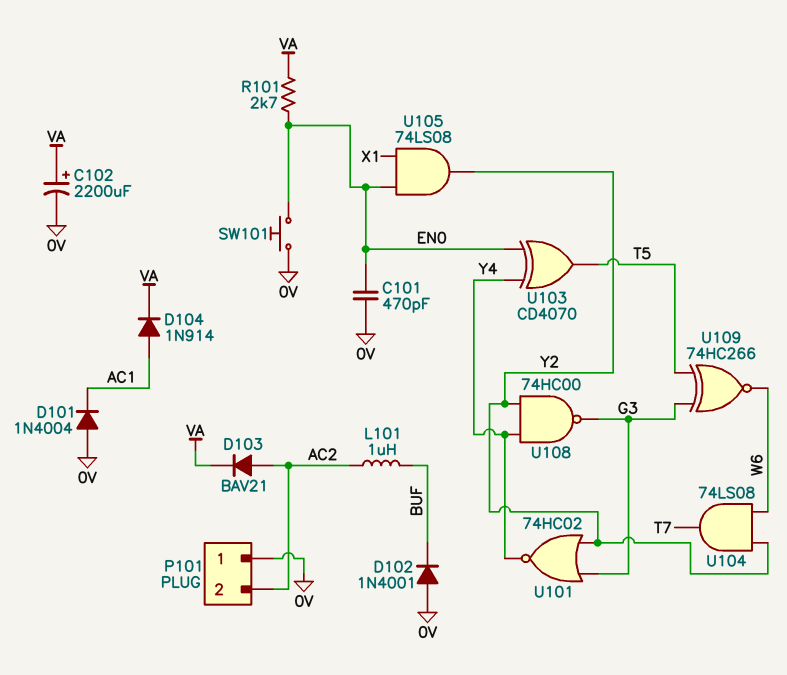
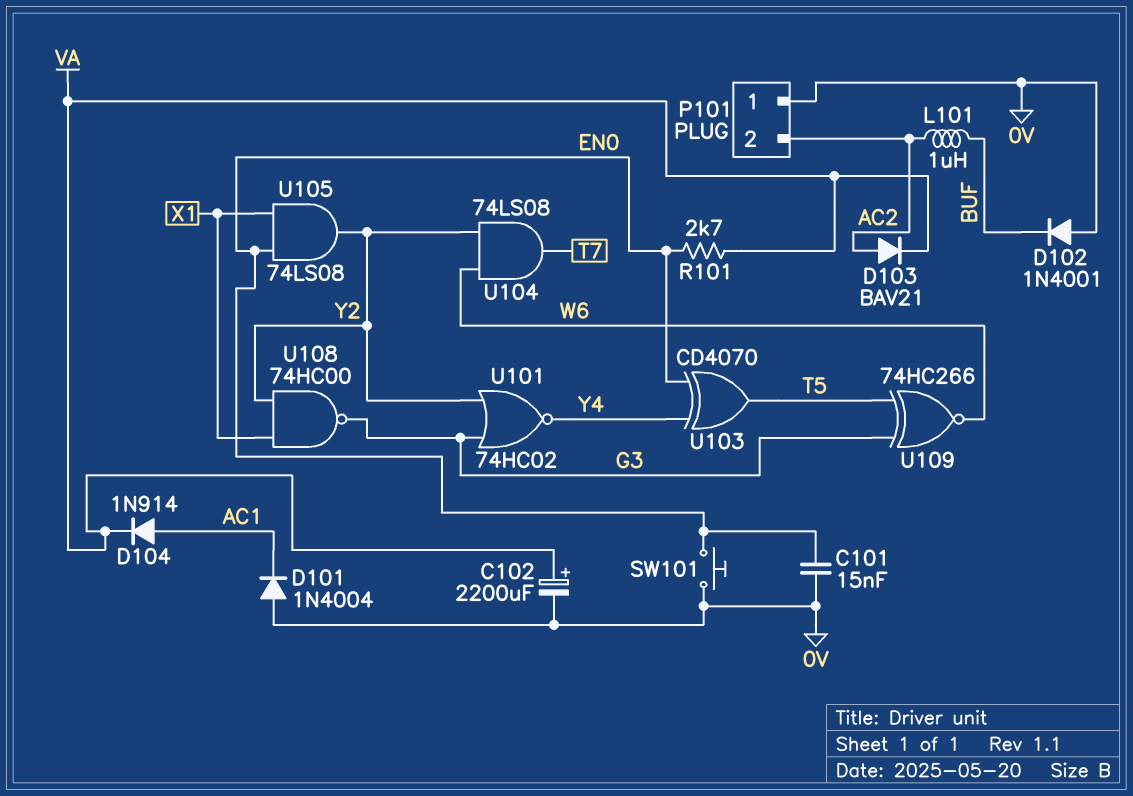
C101: 470pF (0V, EN0) -> 15nF (0V, EN0)
U108: NAND 74HC00 (in Y2, in Y4, out G3) -> NAND 74HC00 (in X1, in Y2, out G3)

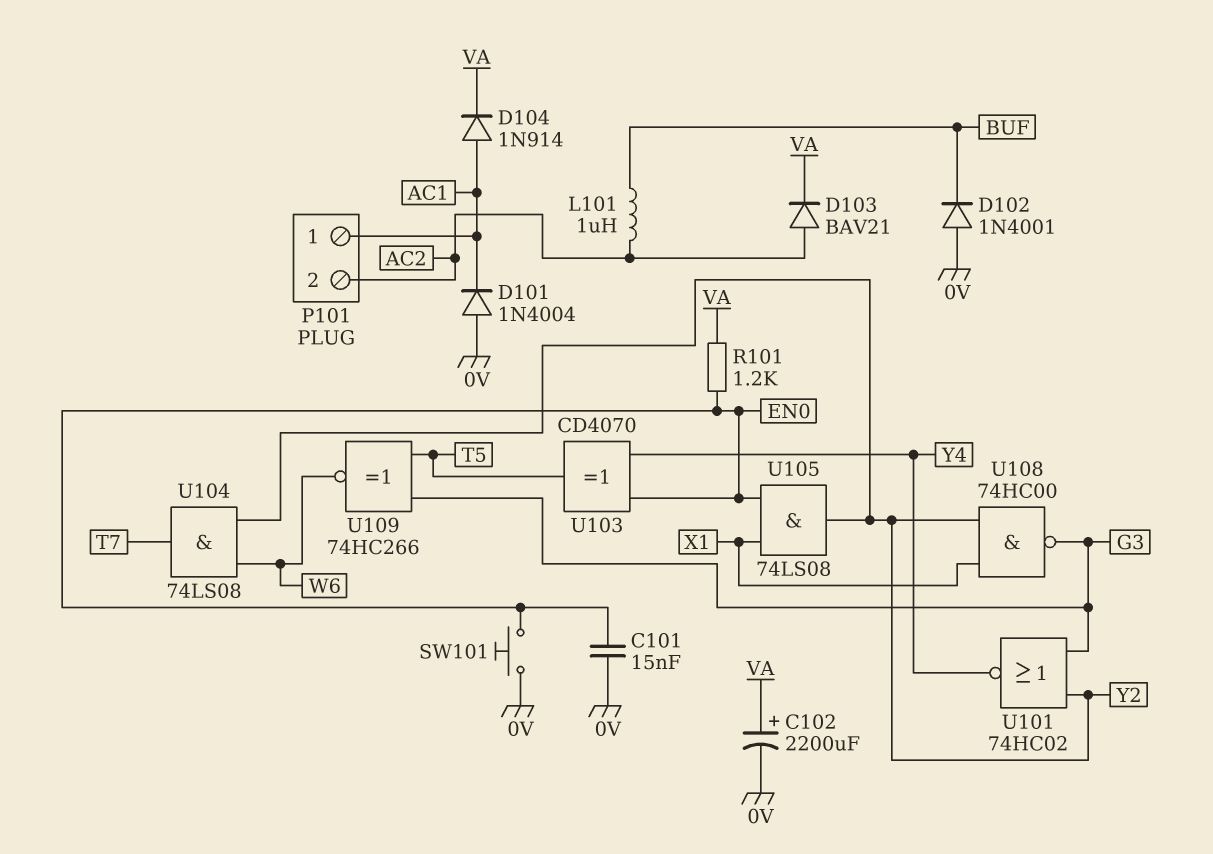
P101 pin 1: 0V -> AC1
R101: 2.7k (EN0, VA) -> 1.2k (EN0, VA)

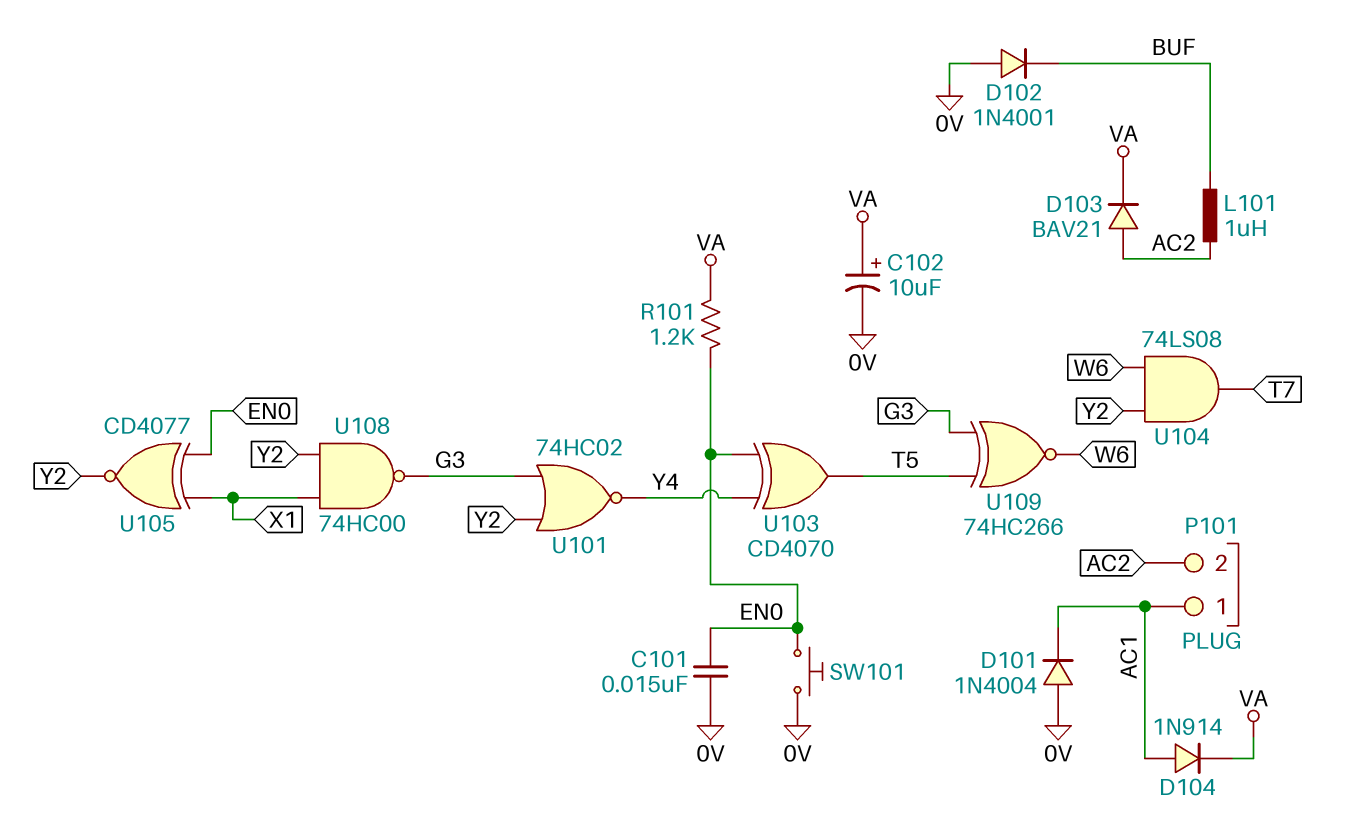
C102: 2200uF (plus VA, minus 0V) -> 10uF (plus VA, minus 0V)
U105: AND 74LS08 (in EN0, in X1, out Y2) -> XNOR CD4077 (in EN0, in X1, out Y2)

